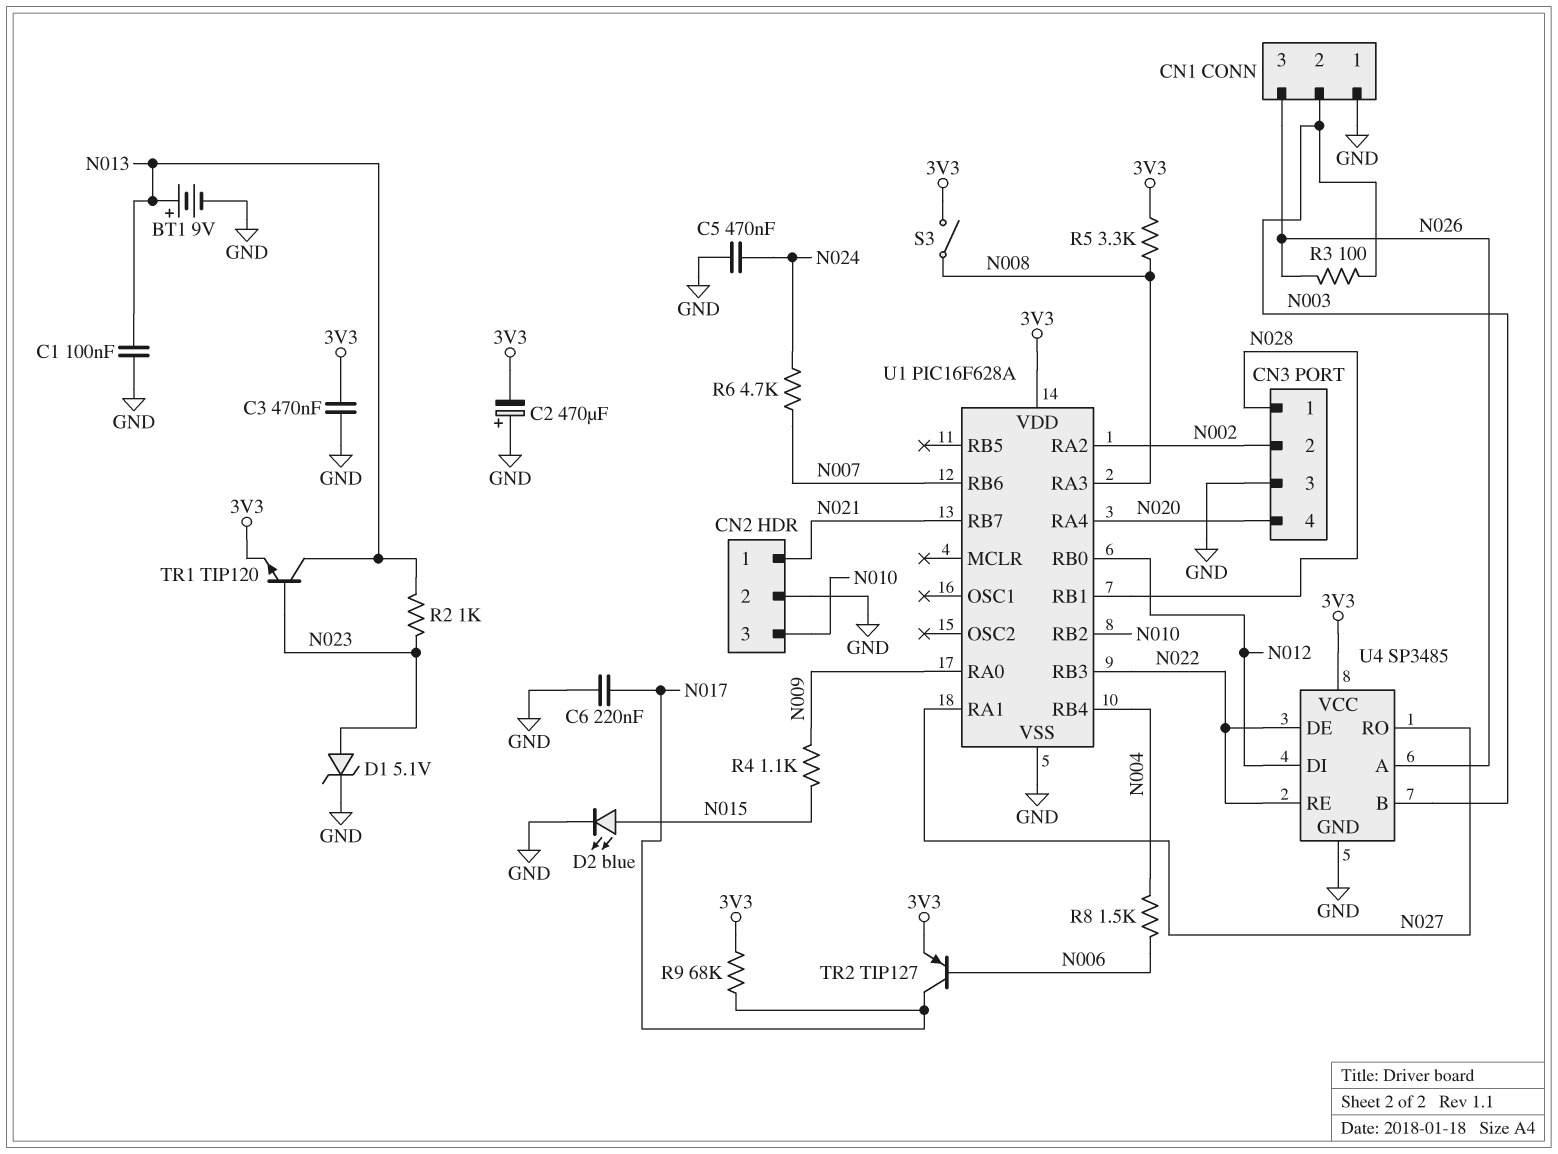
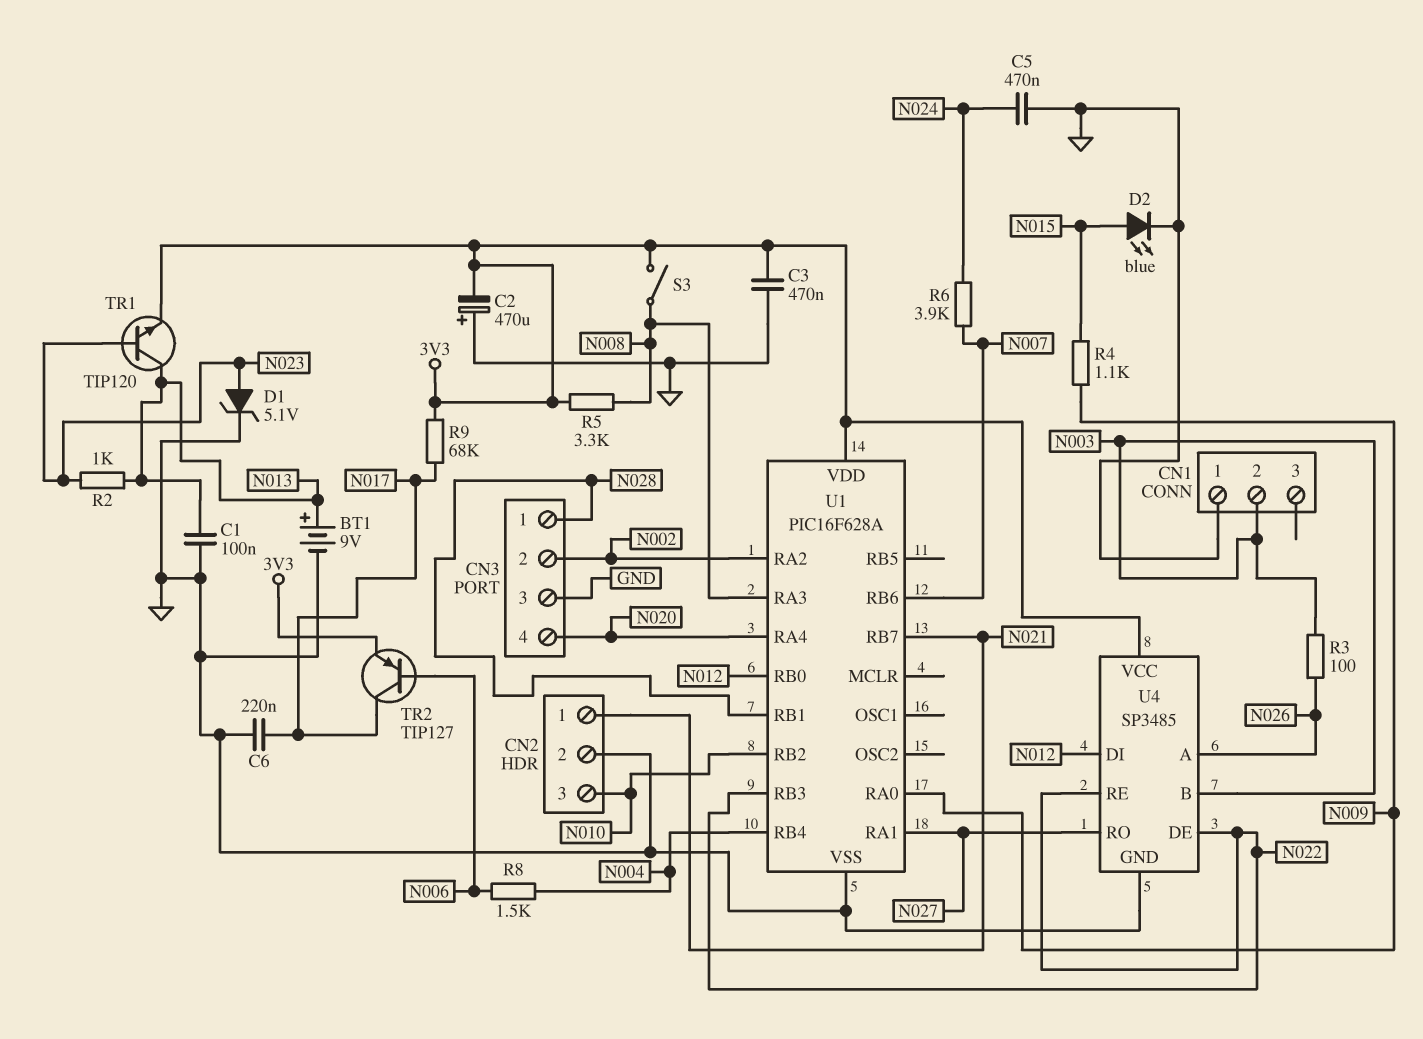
CN1 pin 3: N026 -> none
R6: 4.7k (N007, N024) -> 3.9k (N007, N024)

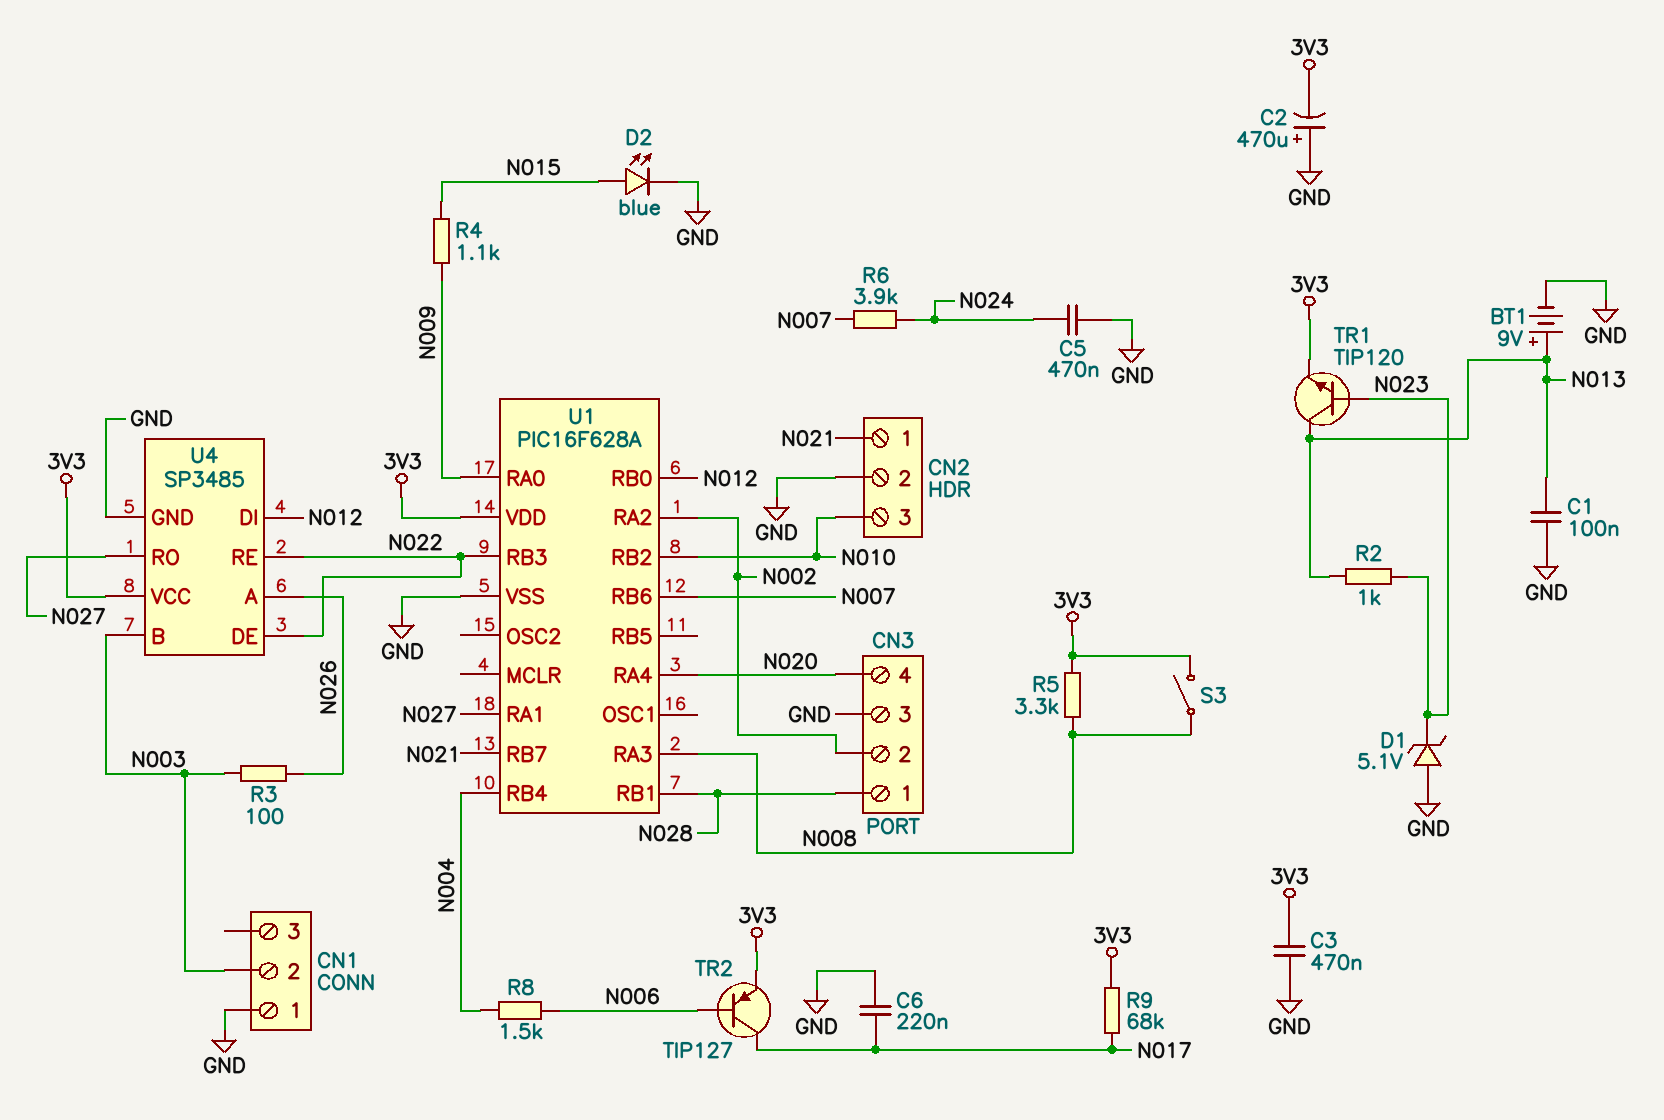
D1: zener 5.1V (A N023, K GND) -> zener 5.1V (A GND, K N023)

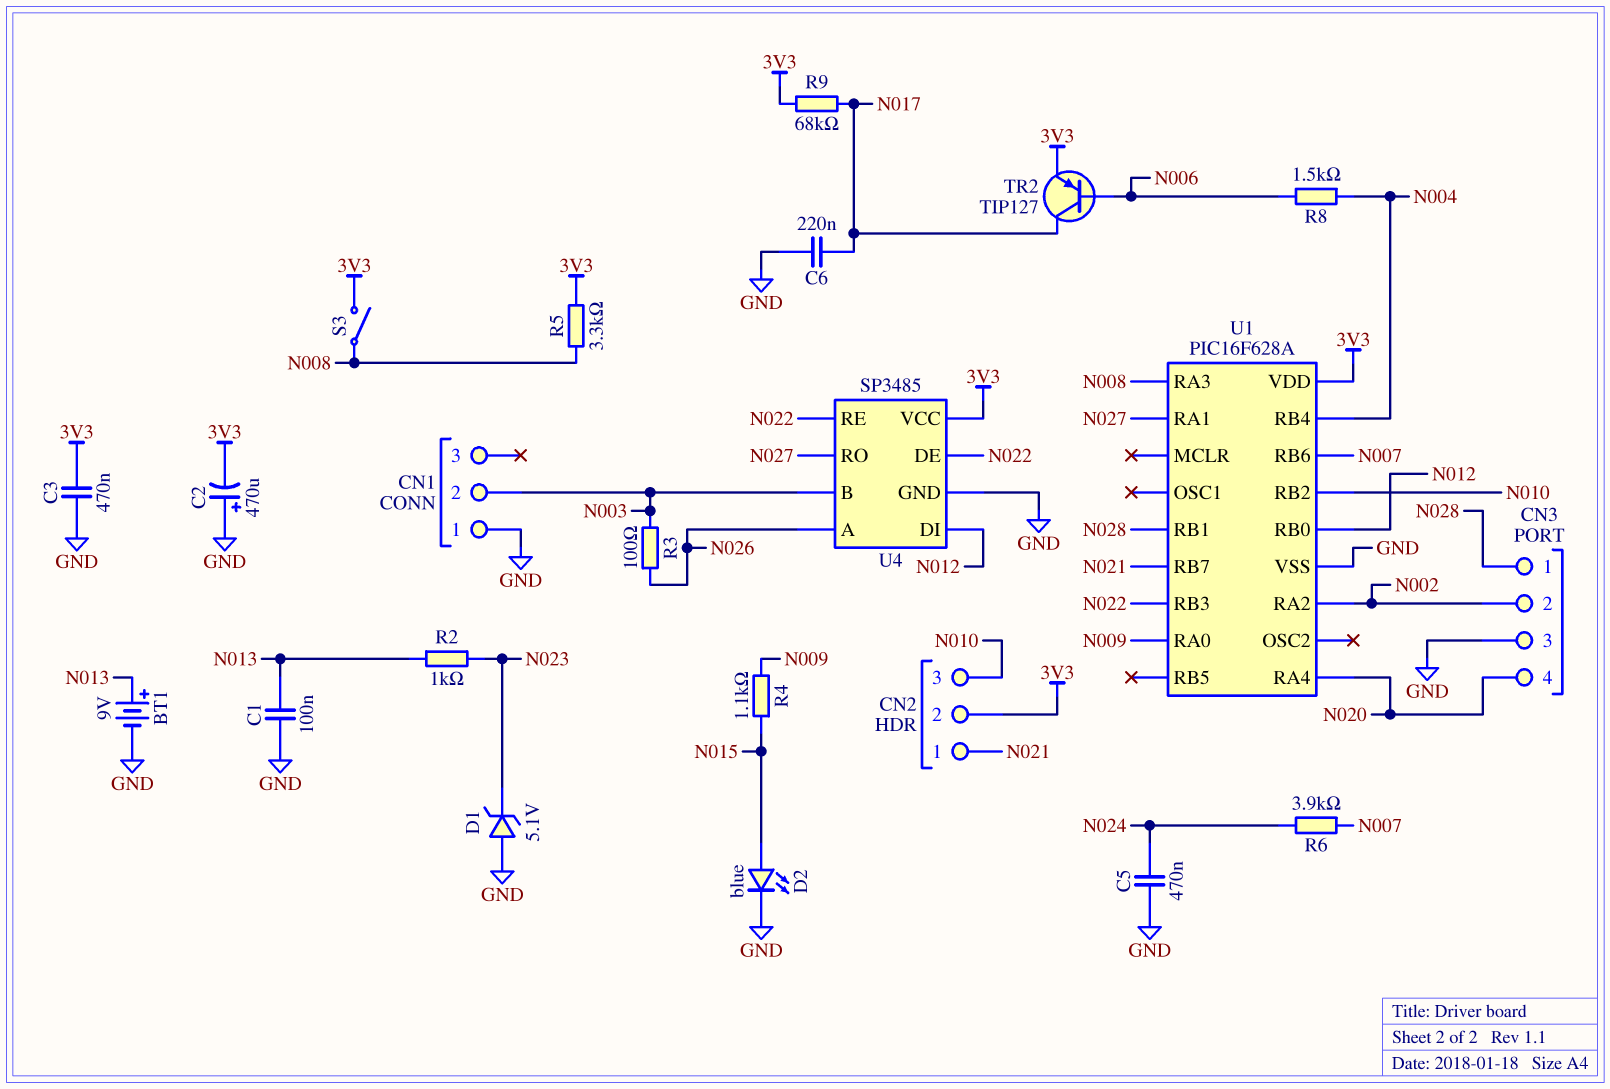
CN2 pin 2: GND -> 3V3
TR1: NPN TIP120 (B N023, C N013, E 3V3) -> none

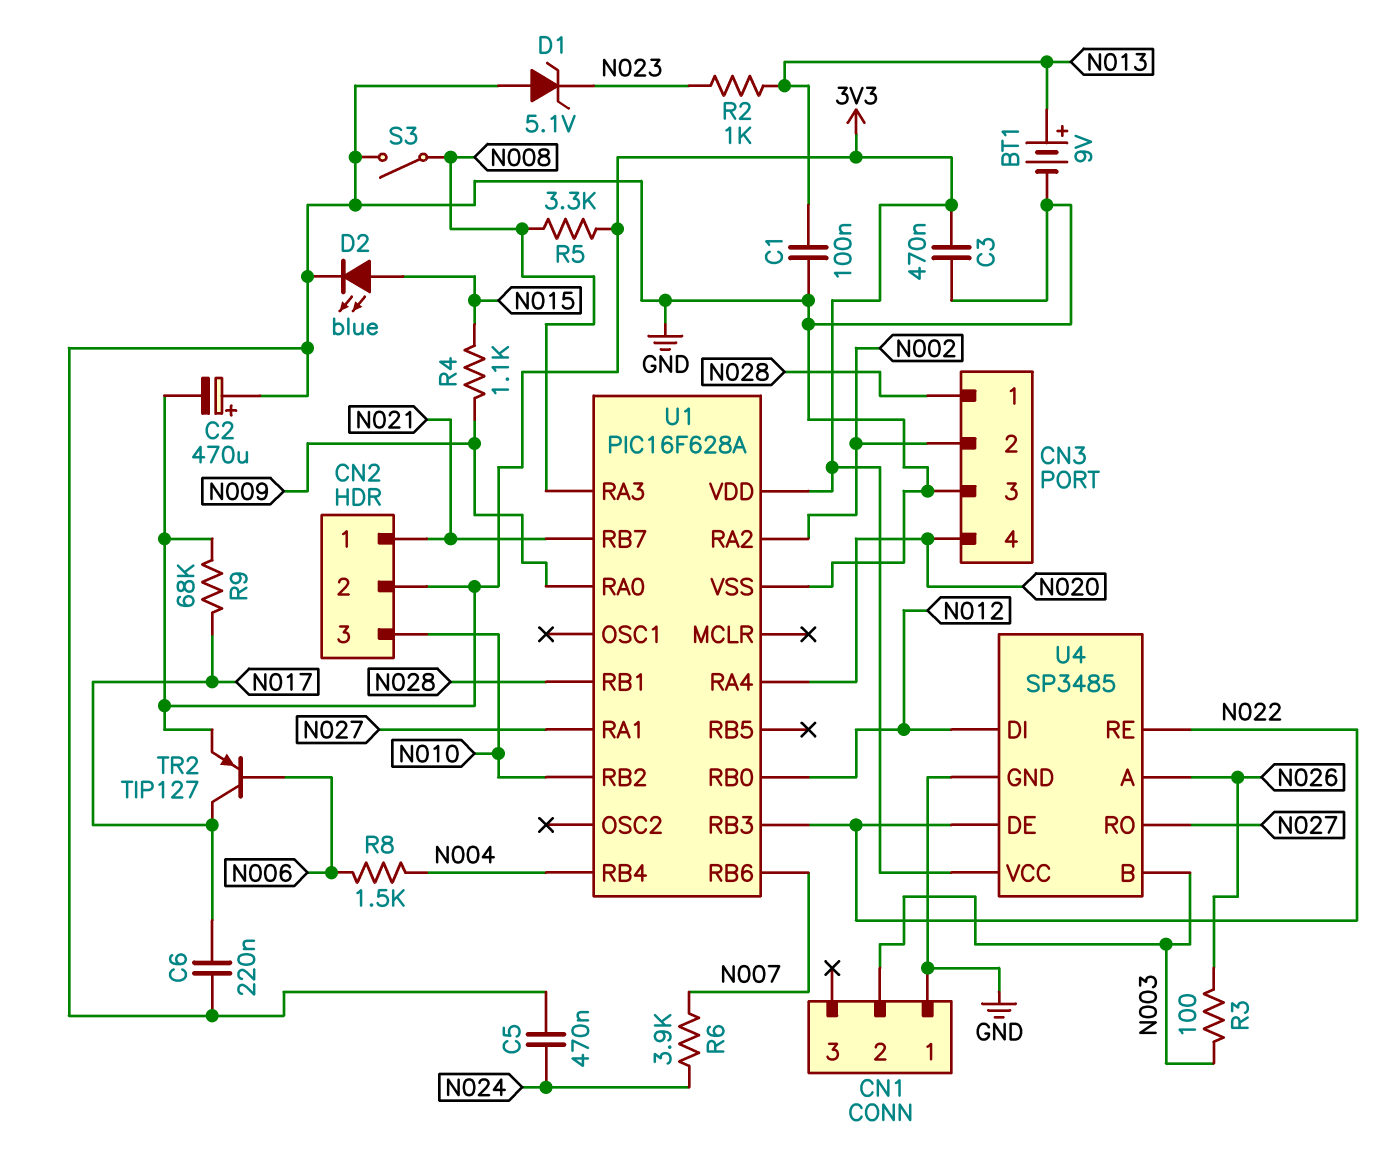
S3: switch (3V3, N008) -> switch (GND, N008)

